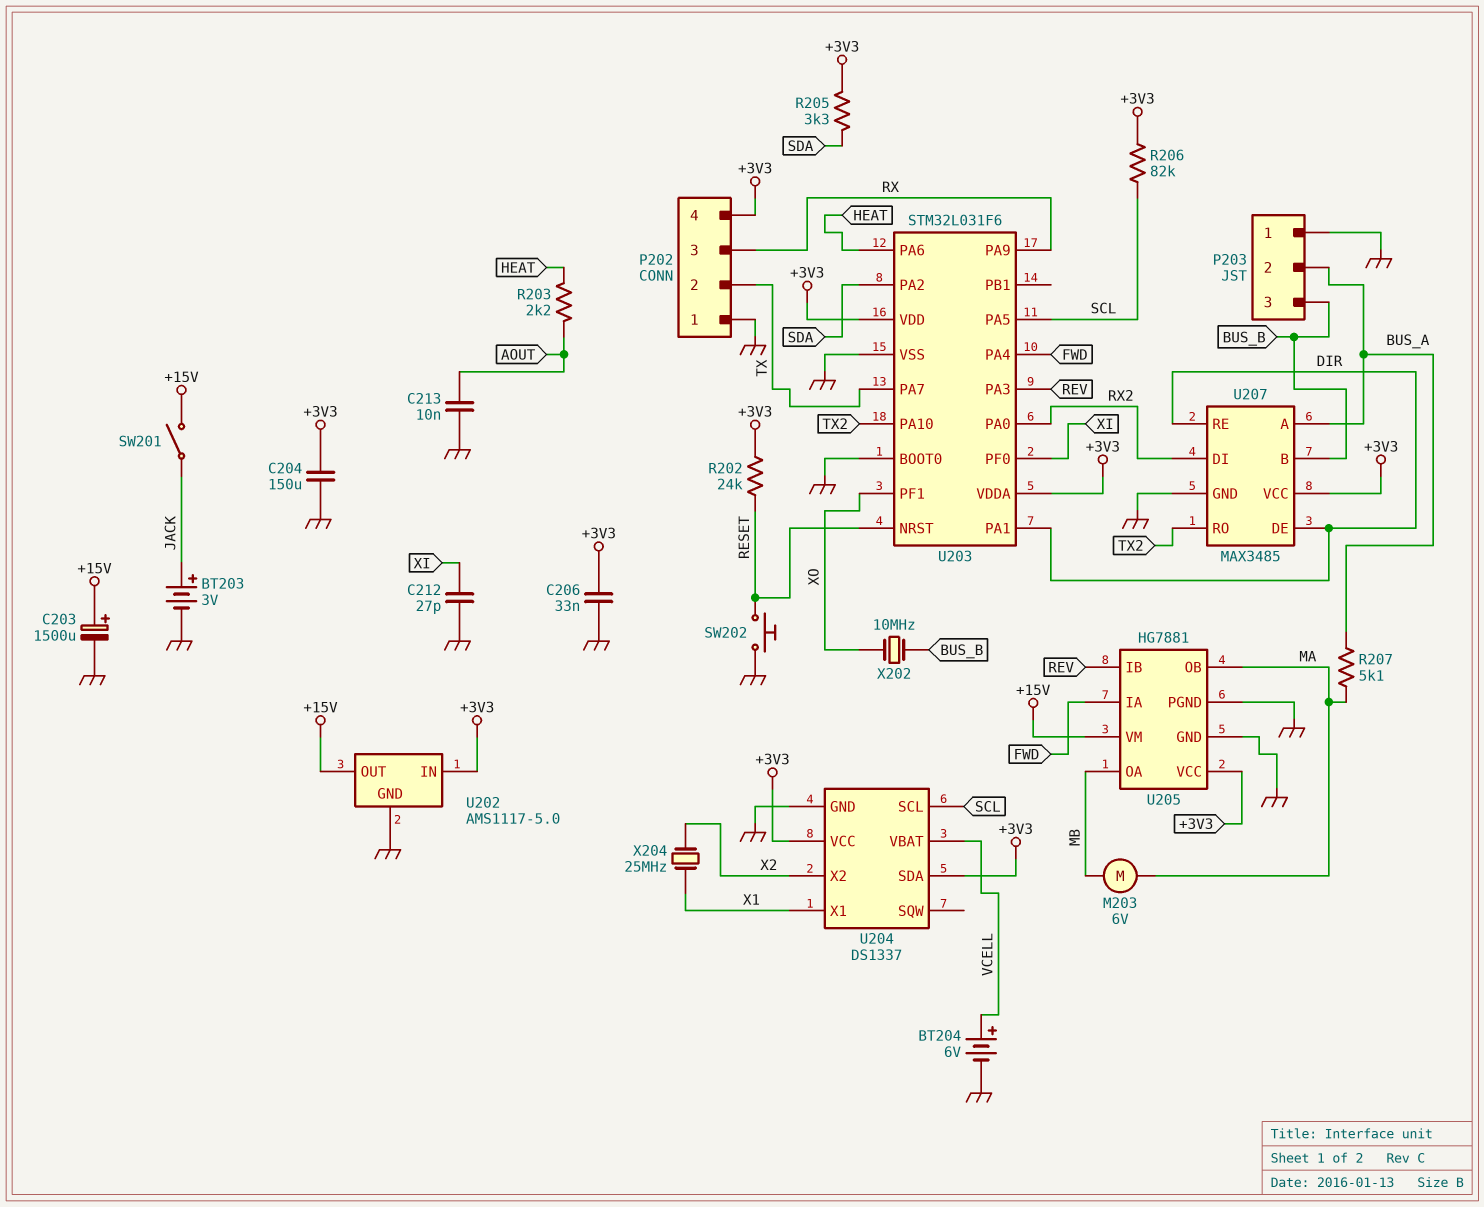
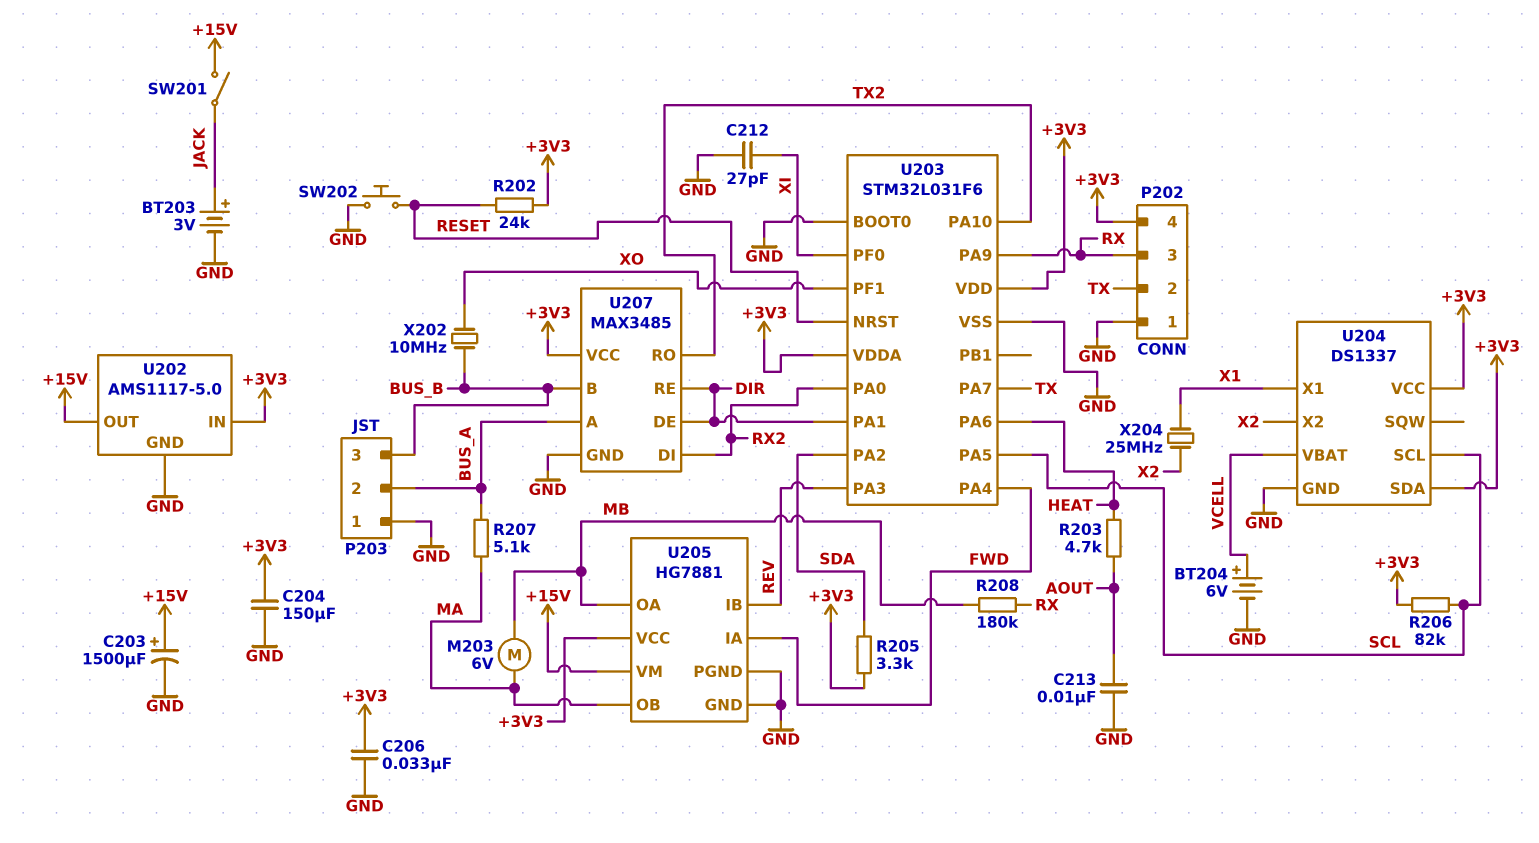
R203: 2.2k (AOUT, HEAT) -> 4.7k (AOUT, HEAT)
R208: none -> 180k (MB, RX)

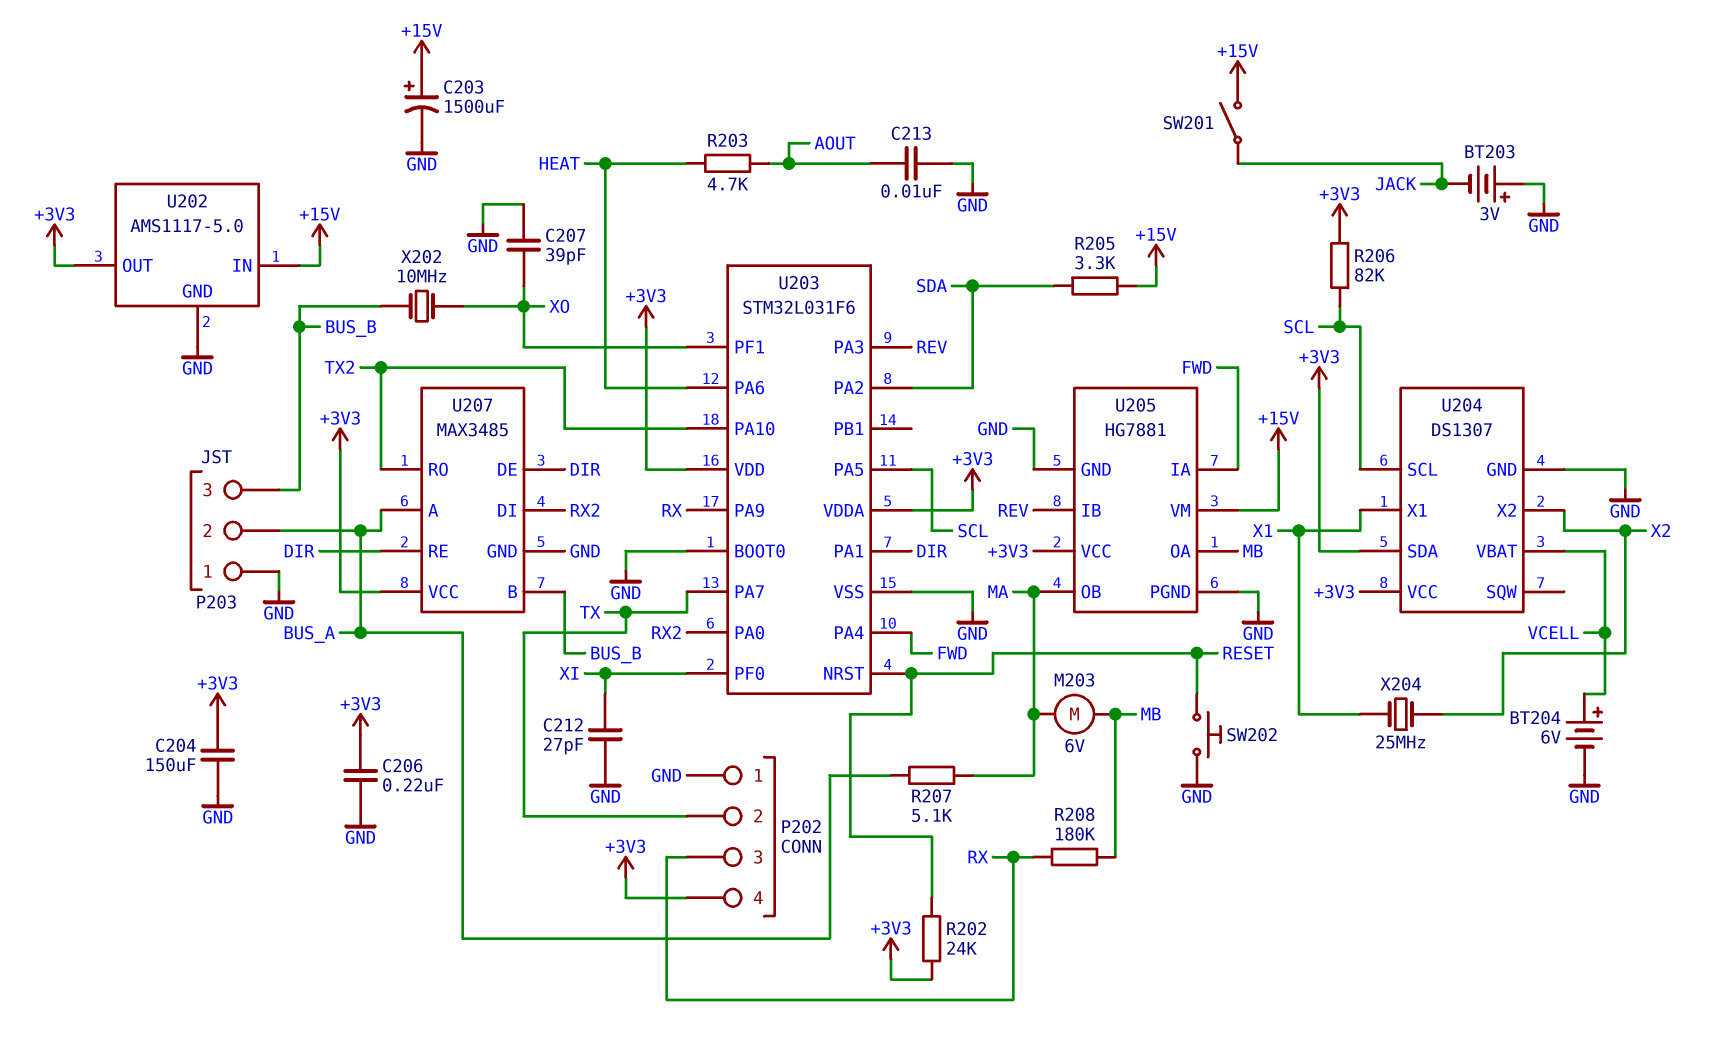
BT203: 3V (plus JACK, minus GND) -> 3V (plus GND, minus JACK)
C206: 33nF (+3V3, GND) -> 220nF (+3V3, GND)
C207: none -> 39pF (GND, XO)
R205: 3.3k (+3V3, SDA) -> 3.3k (+15V, SDA)
U202 pin IN: +3V3 -> +15V
U202 pin OUT: +15V -> +3V3
U204: DS1337 -> DS1307

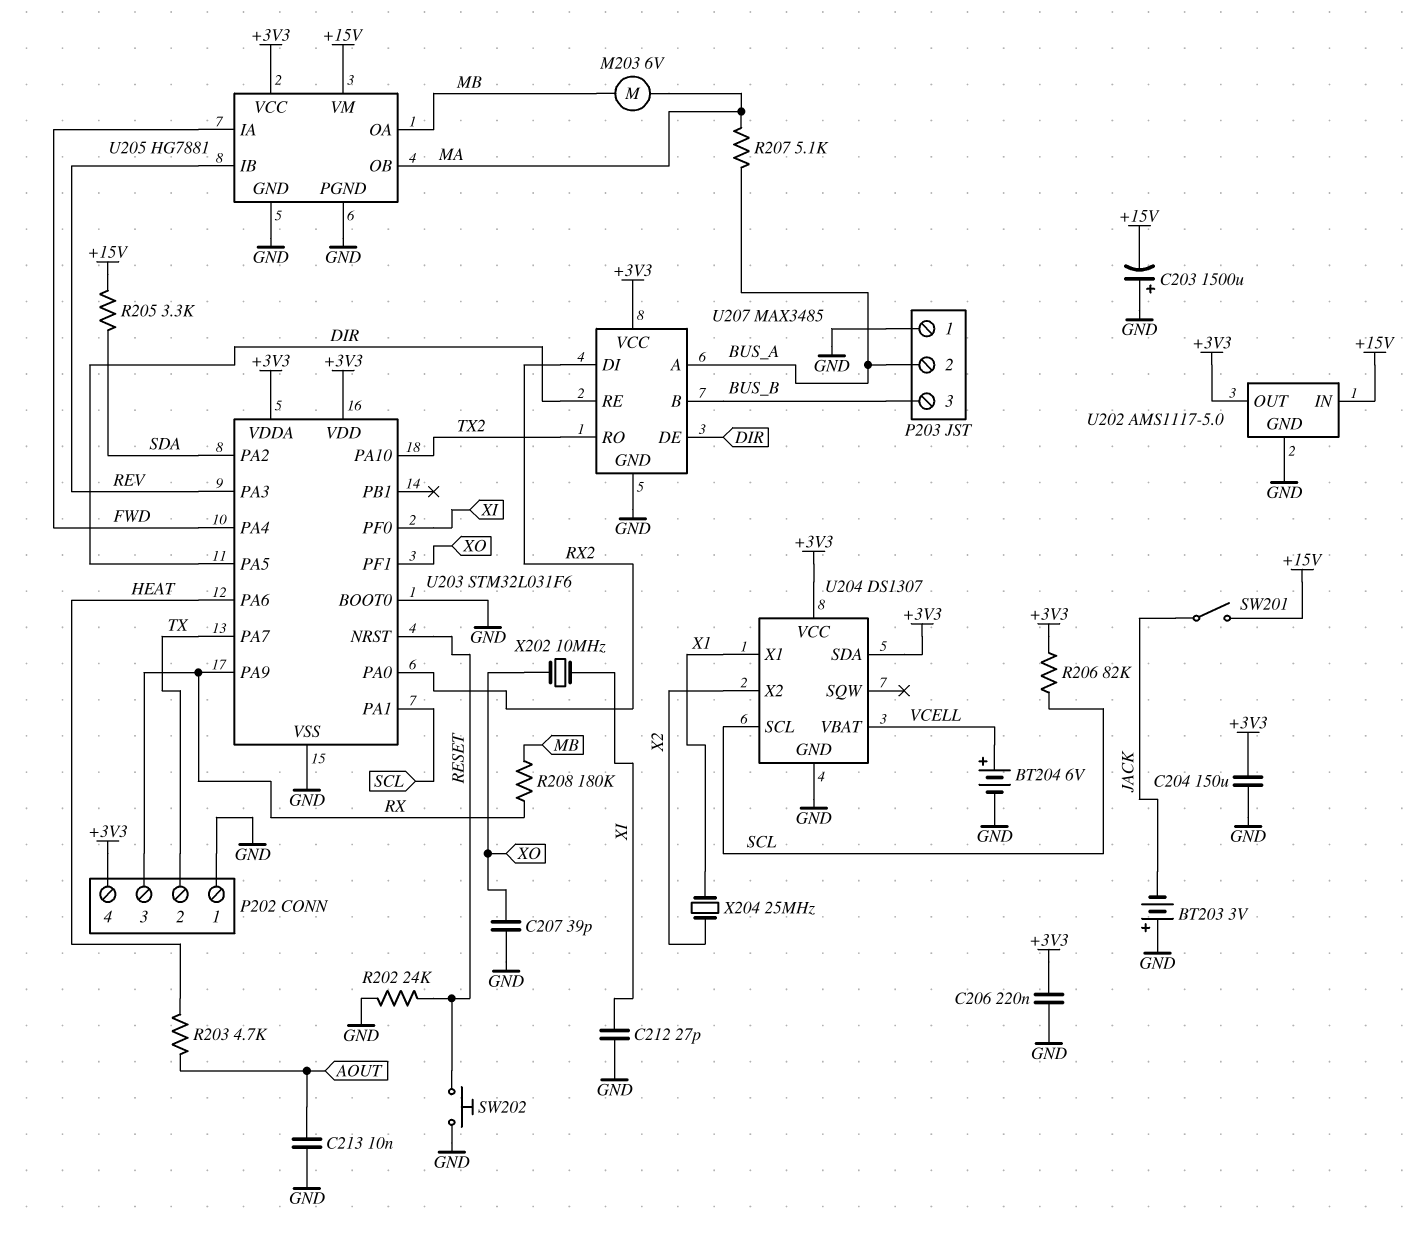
C203: 1500uF (plus +15V, minus GND) -> 1500uF (plus GND, minus +15V)
R202: 24k (+3V3, RESET) -> 24k (GND, RESET)
U203 pin PA1: DIR -> SCL
U203 pin PA5: SCL -> DIR
X202: 10MHz (BUS_B, XO) -> 10MHz (XI, XO)

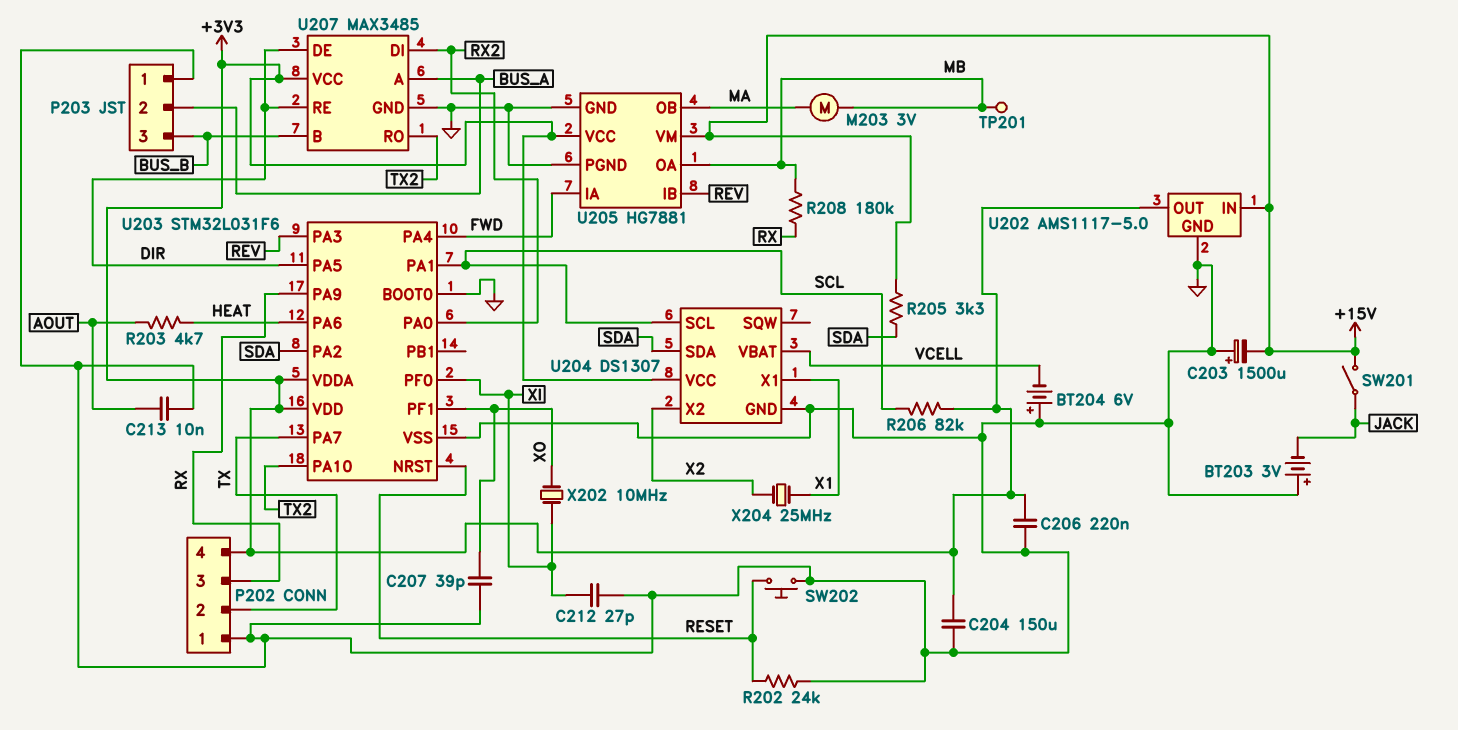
BT204: 6V (plus VCELL, minus GND) -> 6V (plus GND, minus VCELL)
M203: motor 6V (MA, MB) -> motor 3V (MA, MB)
R207: 5.1k (BUS_A, MA) -> none
TP201: none -> test point (MB)
U204 pin SDA: +3V3 -> SDA

